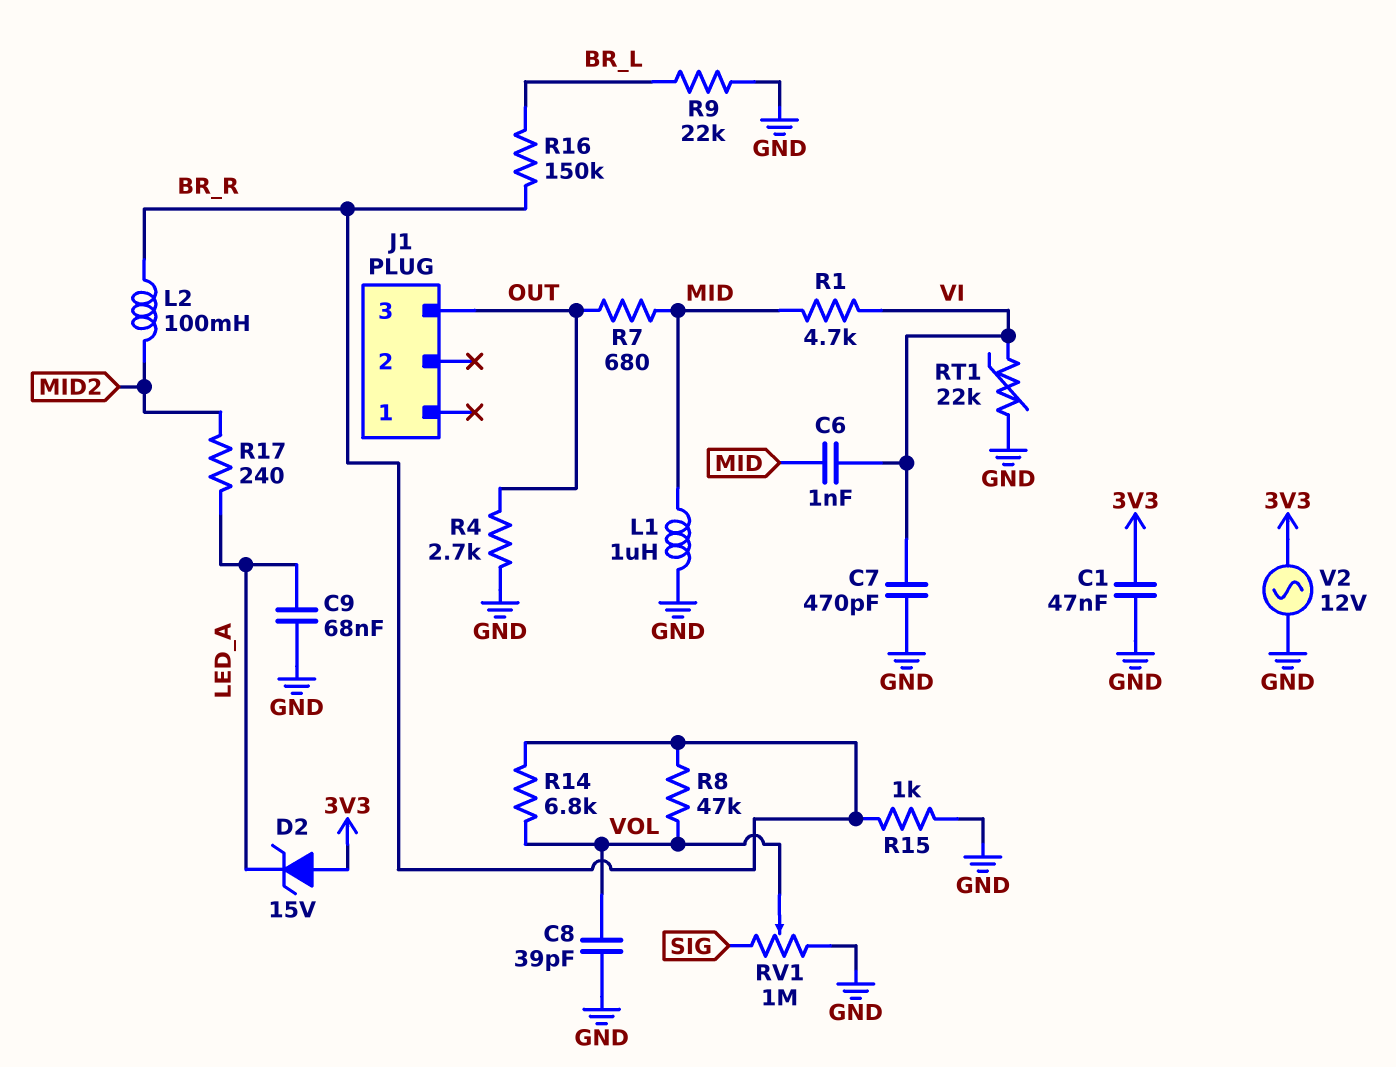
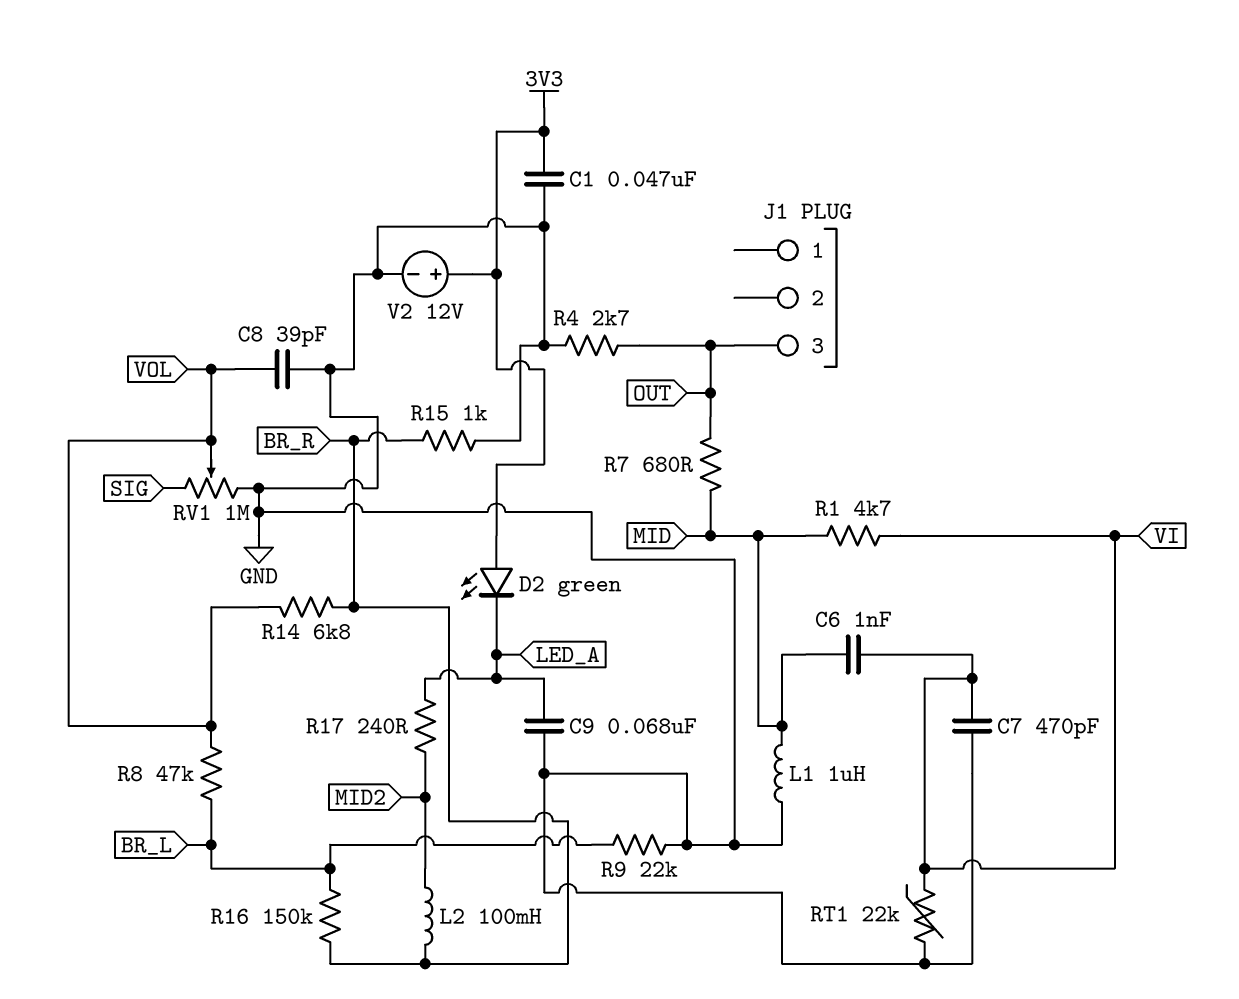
D2: zener 15V (A 3V3, K LED_A) -> LED green (A 3V3, K LED_A)
R8: 47k (BR_R, VOL) -> 47k (BR_L, VOL)
V2: AC 12V (3V3, GND) -> 12V (plus 3V3, minus GND)

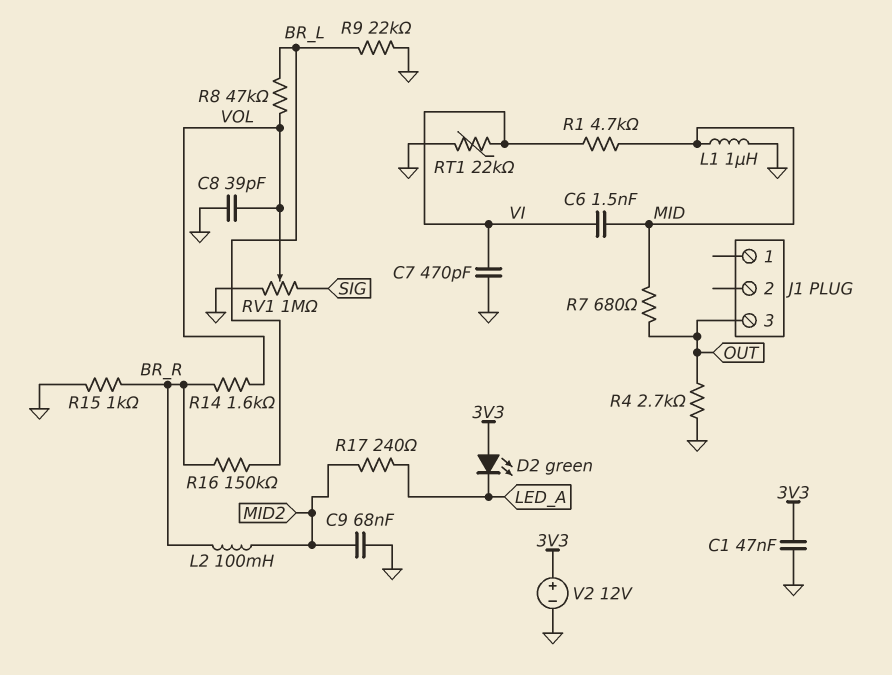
C6: 1nF (MID, VI) -> 1.5nF (MID, VI)
C9: 68nF (GND, LED_A) -> 68nF (GND, MID2)
R14: 6.8k (BR_R, VOL) -> 1.6k (BR_R, VOL)

